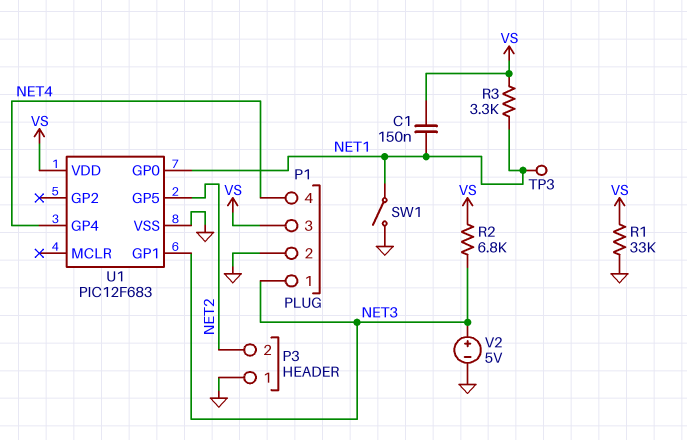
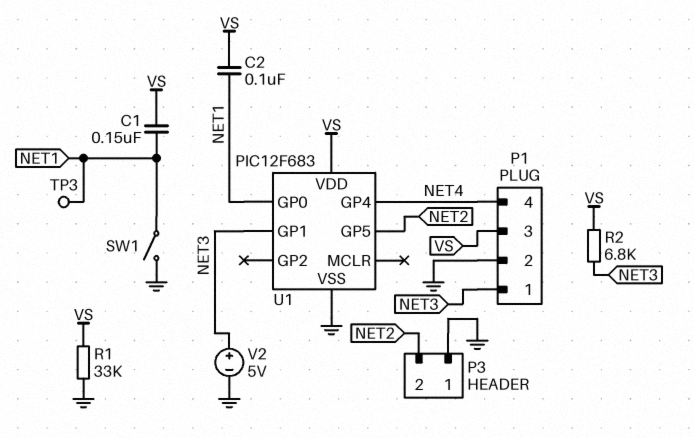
C2: none -> 100nF (NET1, VS)
R3: 3.3k (NET1, VS) -> none

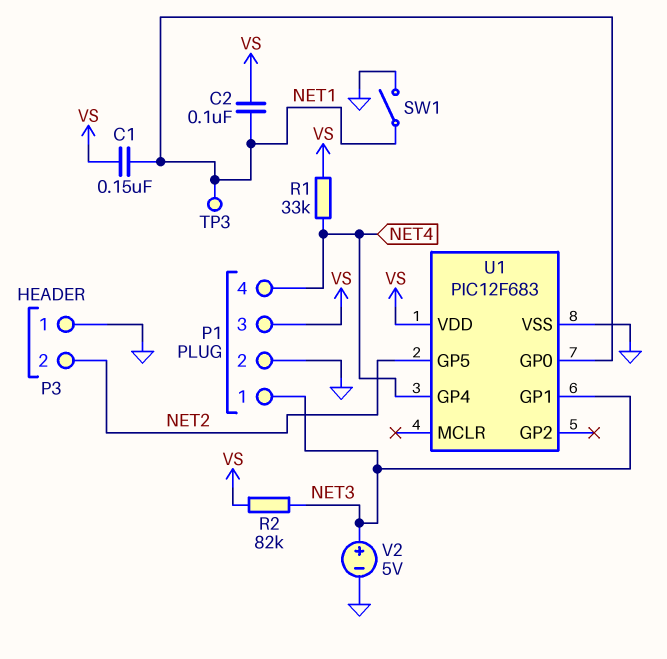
R1: 33k (GND, VS) -> 33k (NET4, VS)
R2: 6.8k (NET3, VS) -> 82k (NET3, VS)

